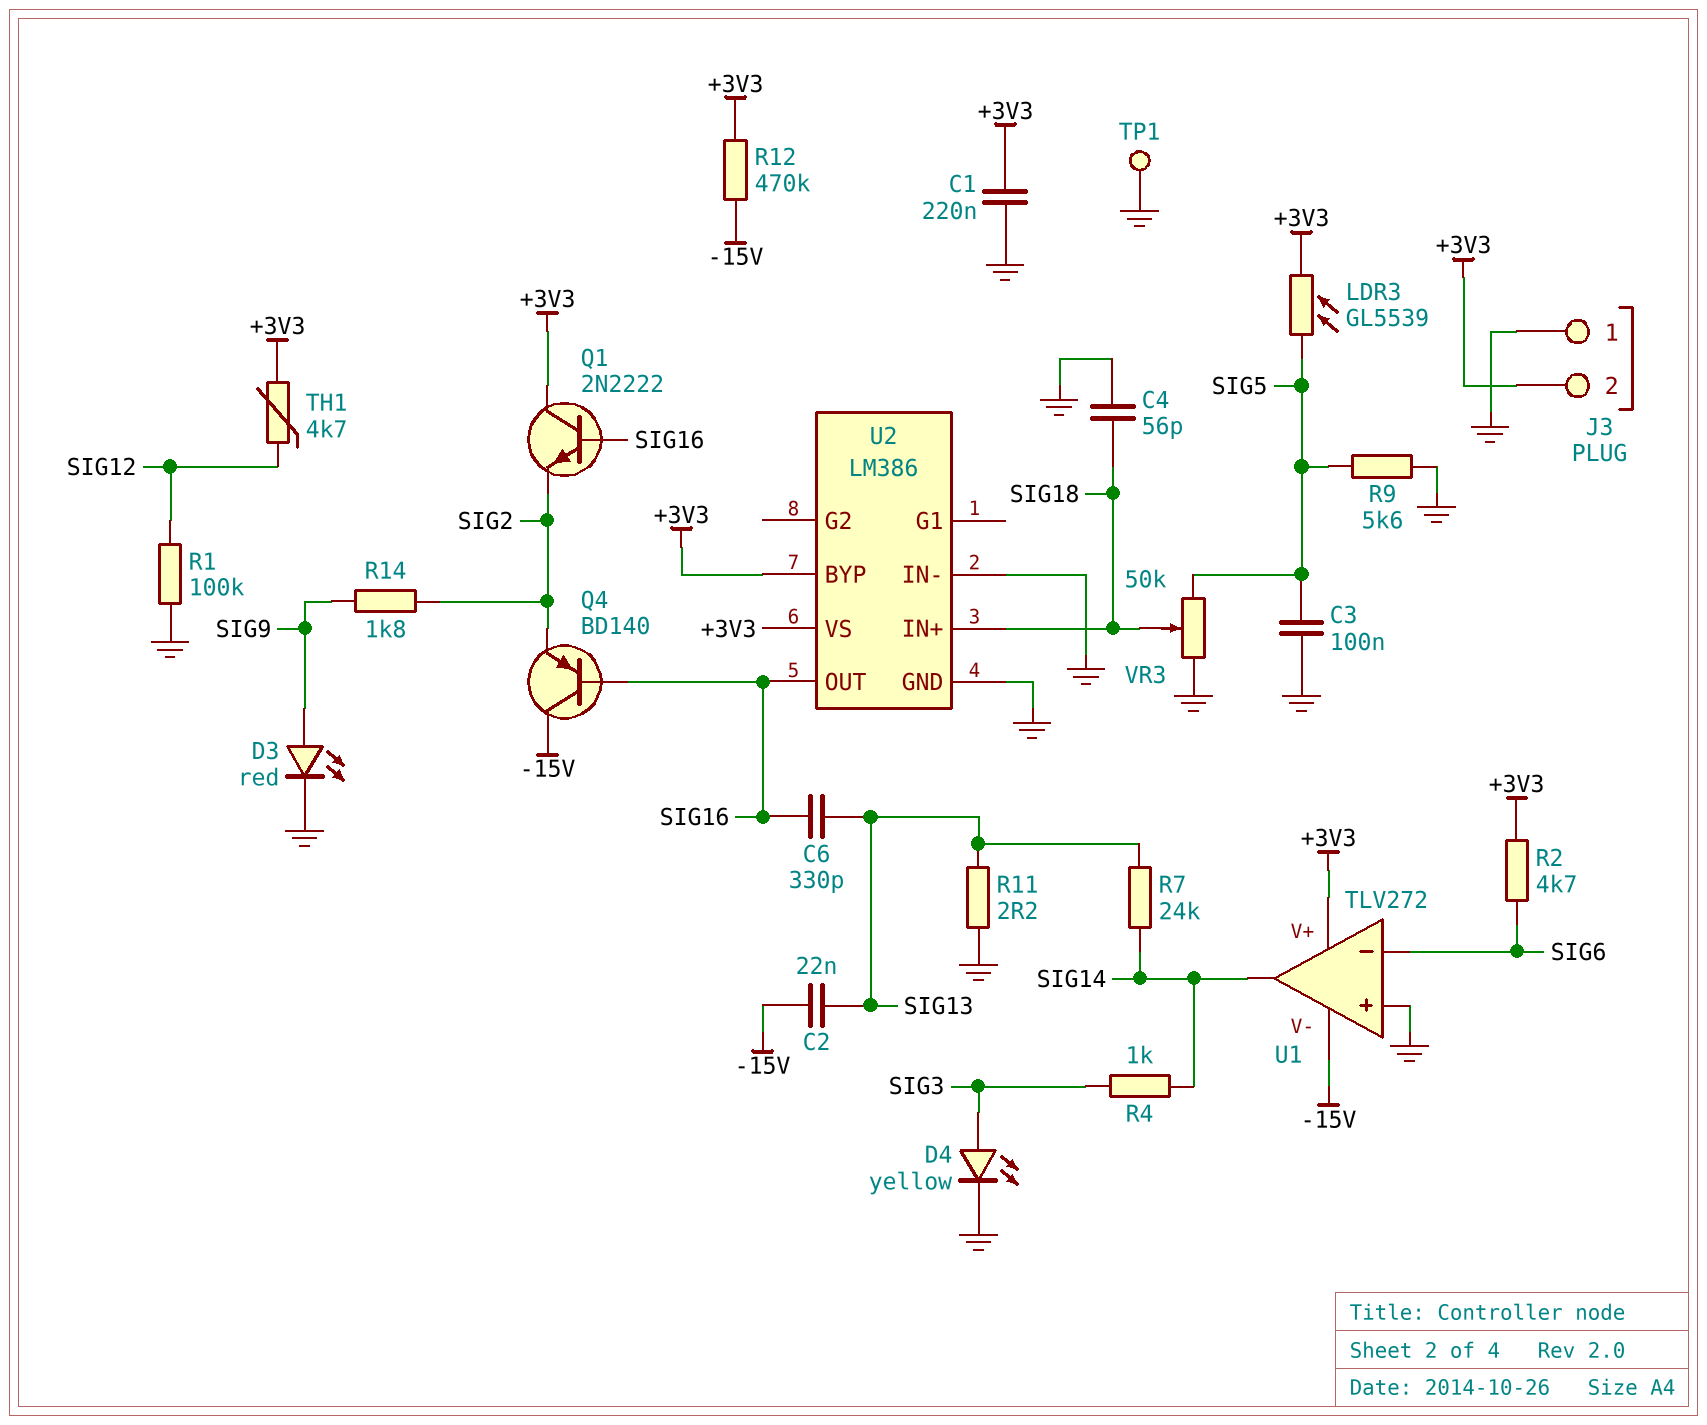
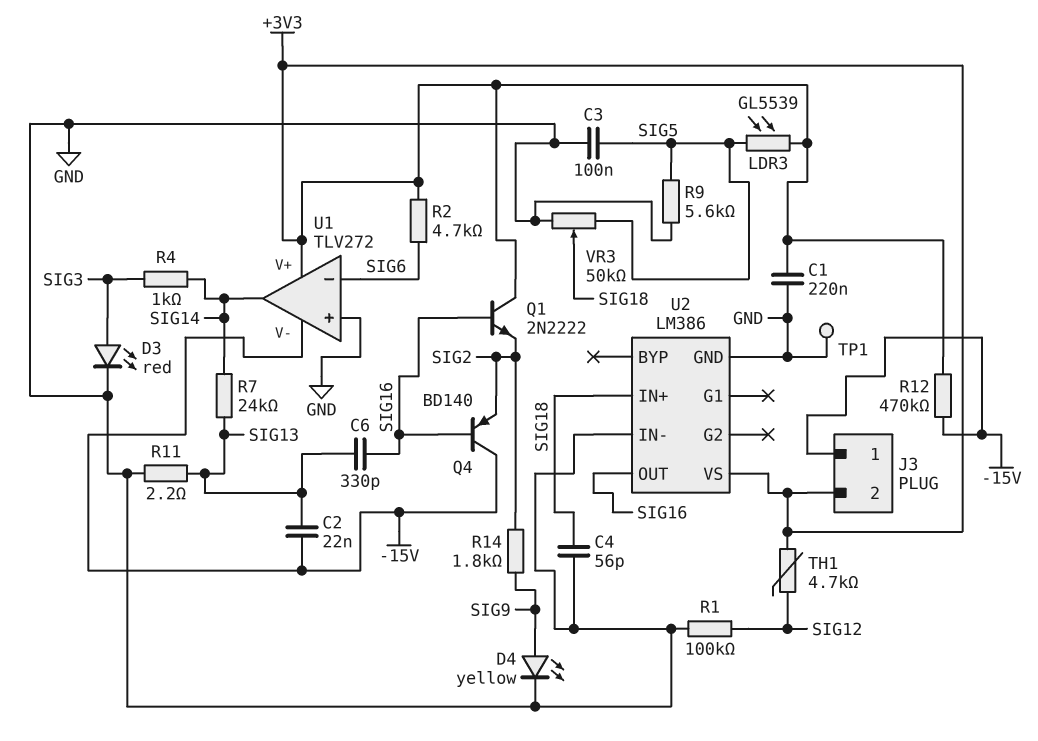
D3: LED red (A SIG9, K GND) -> LED red (A SIG3, K GND)
D4: LED yellow (A SIG3, K GND) -> LED yellow (A SIG9, K GND)
J3 pin 1: GND -> -15V
U2 pin BYP: +3V3 -> none

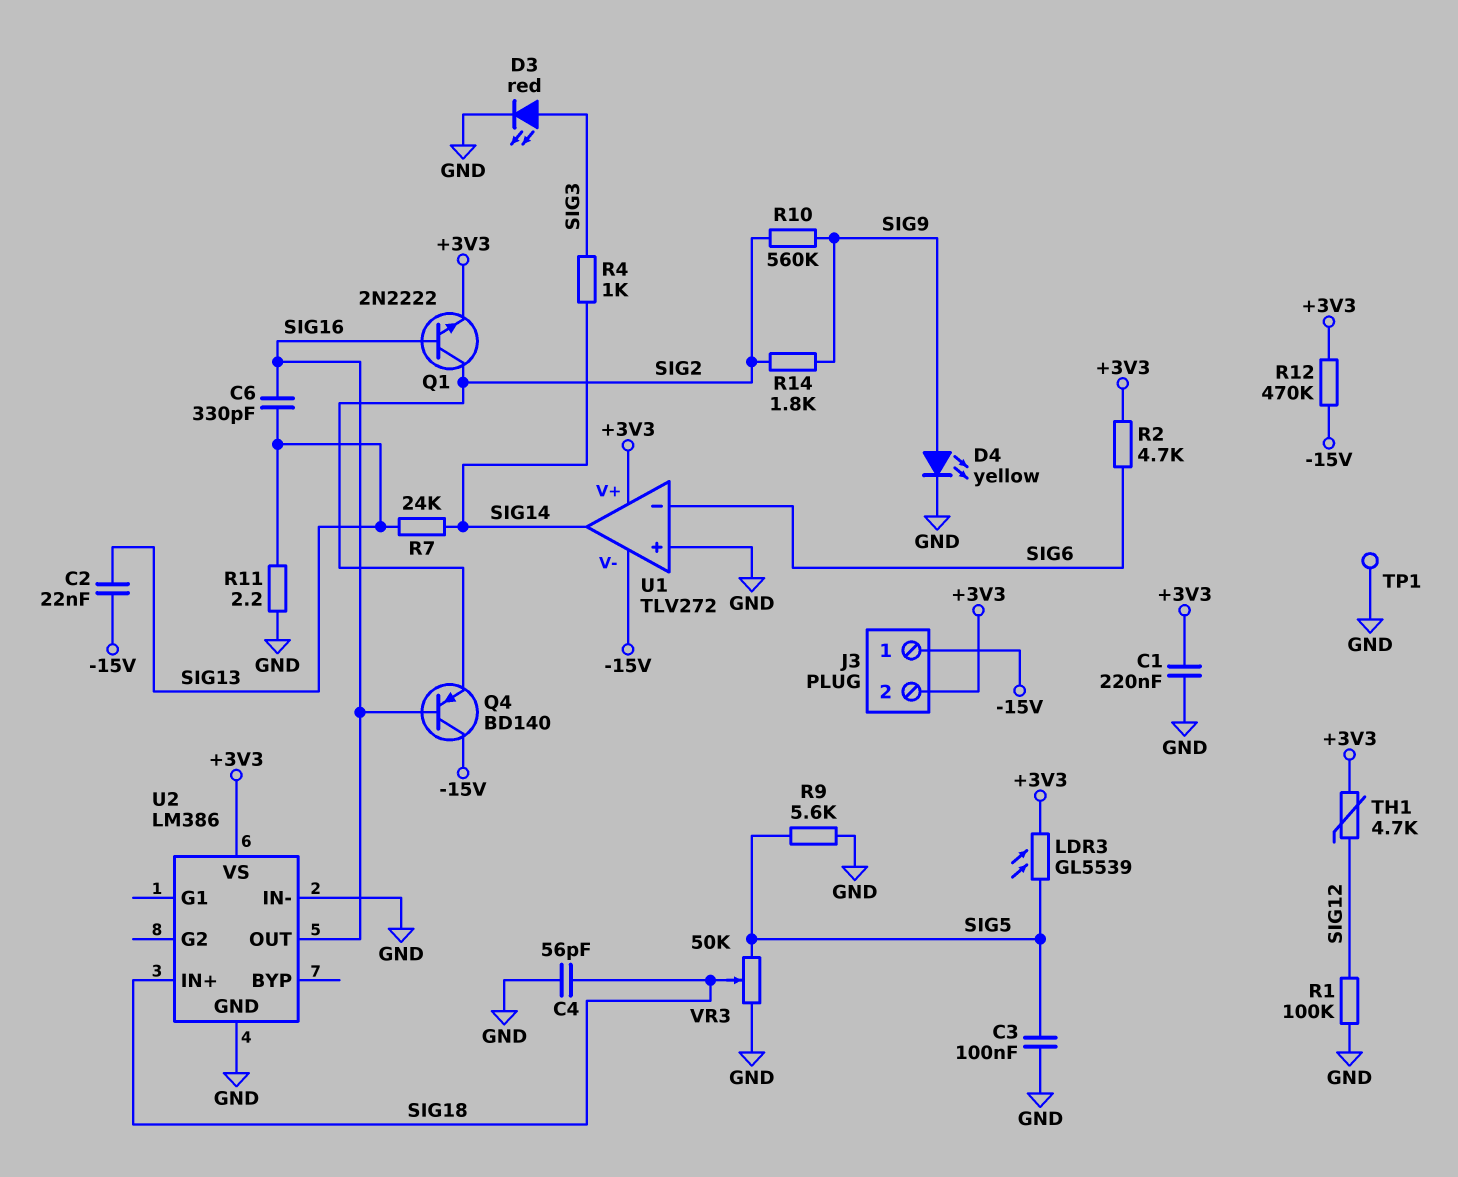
Q1: NPN 2N2222 (B SIG16, C +3V3, E SIG2) -> NPN 2N2222 (B SIG16, C SIG2, E +3V3)
R10: none -> 560k (SIG2, SIG9)

